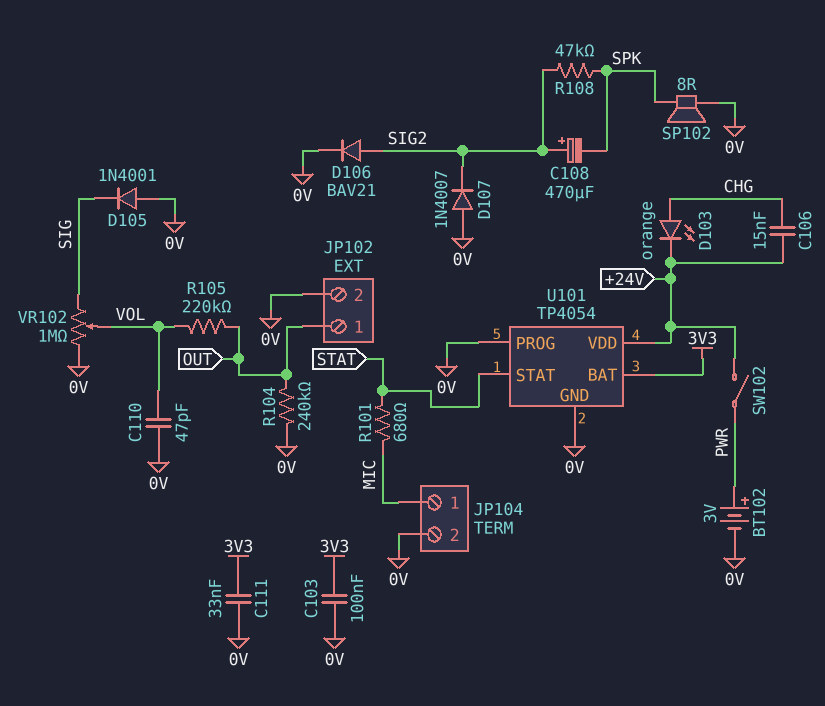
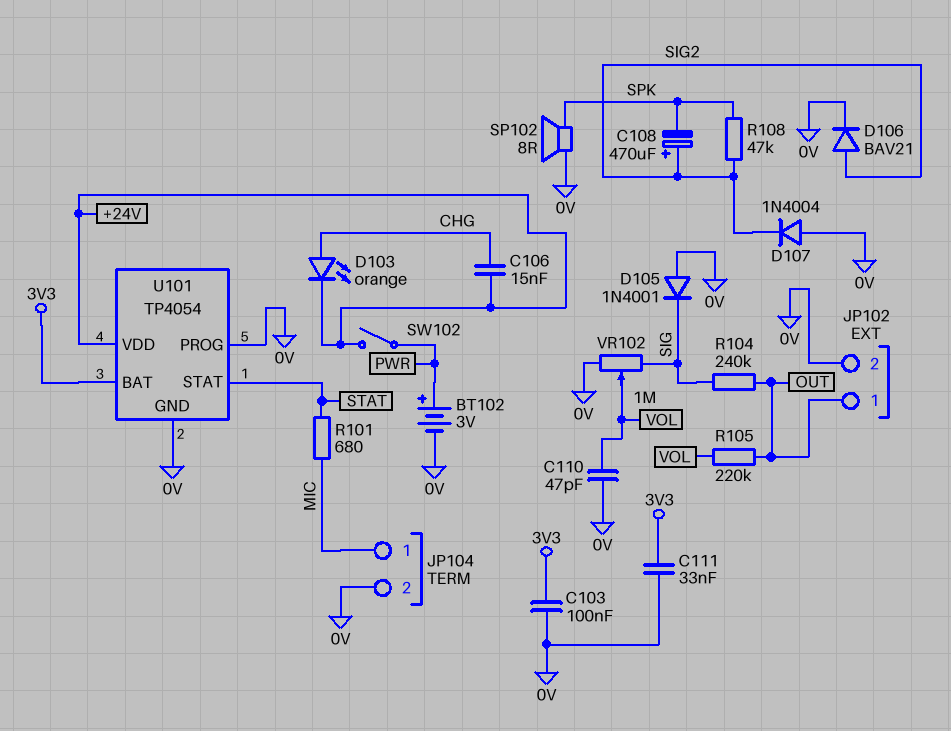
D107: diode 1N4007 (A 0V, K SIG2) -> diode 1N4004 (A 0V, K SIG2)
R104: 240k (0V, OUT) -> 240k (OUT, SIG)

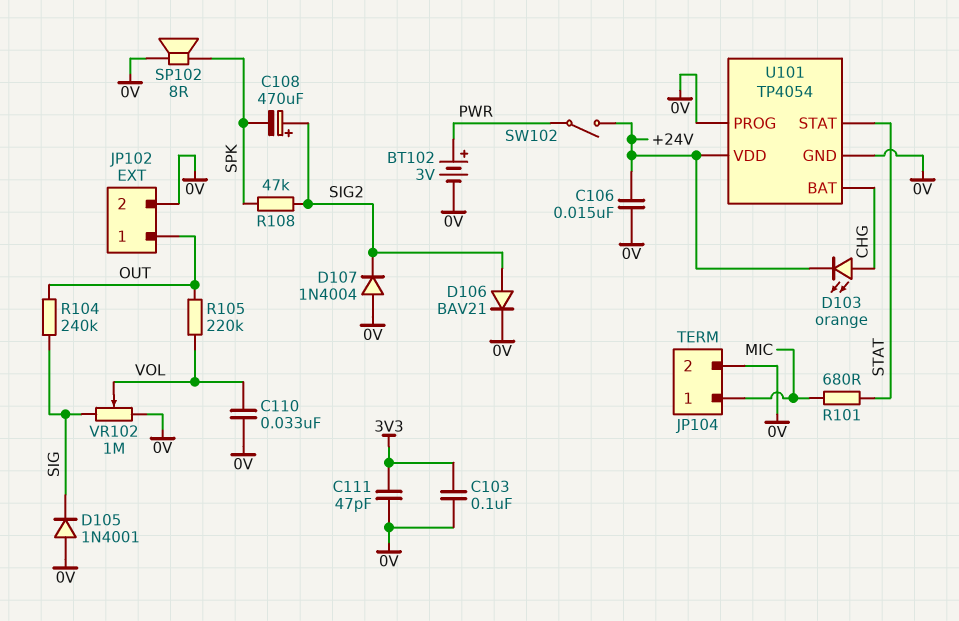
C106: 15nF (+24V, CHG) -> 15nF (+24V, 0V)
C110: 47pF (0V, VOL) -> 33nF (0V, VOL)
C111: 33nF (0V, 3V3) -> 47pF (0V, 3V3)
U101 pin BAT: 3V3 -> CHG

